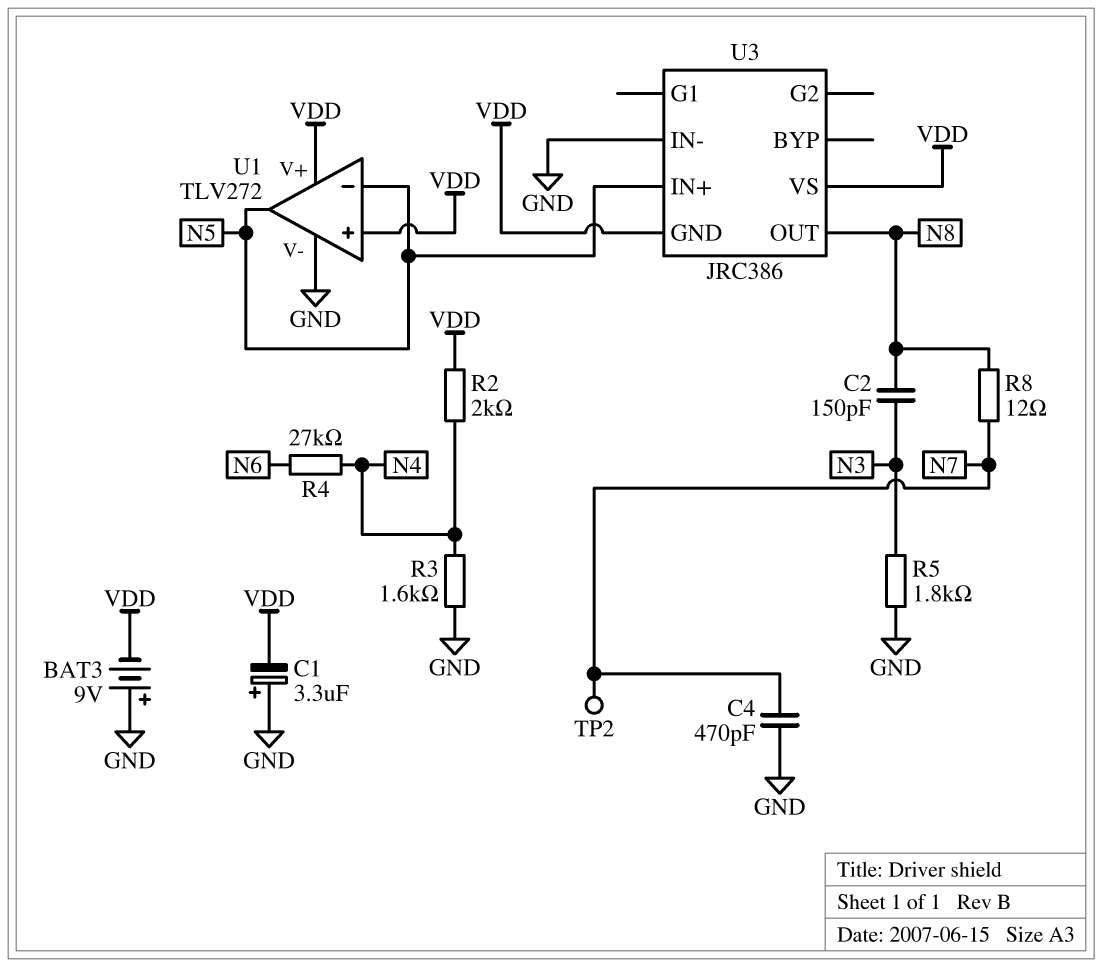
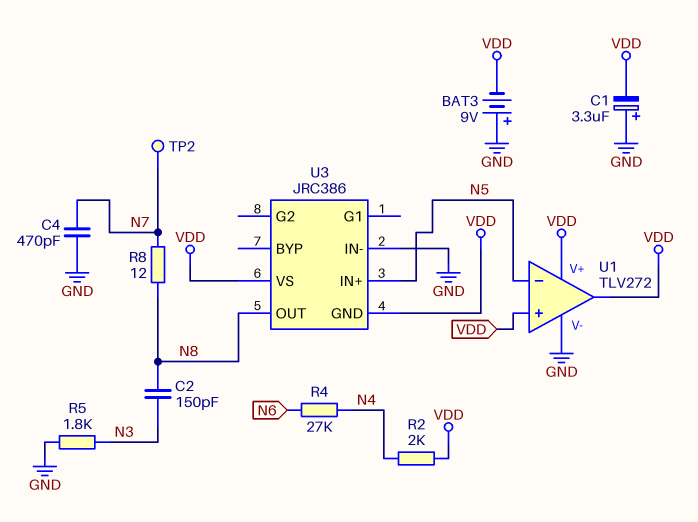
R3: 1.6k (GND, N4) -> none
U1 pin out: N5 -> VDD

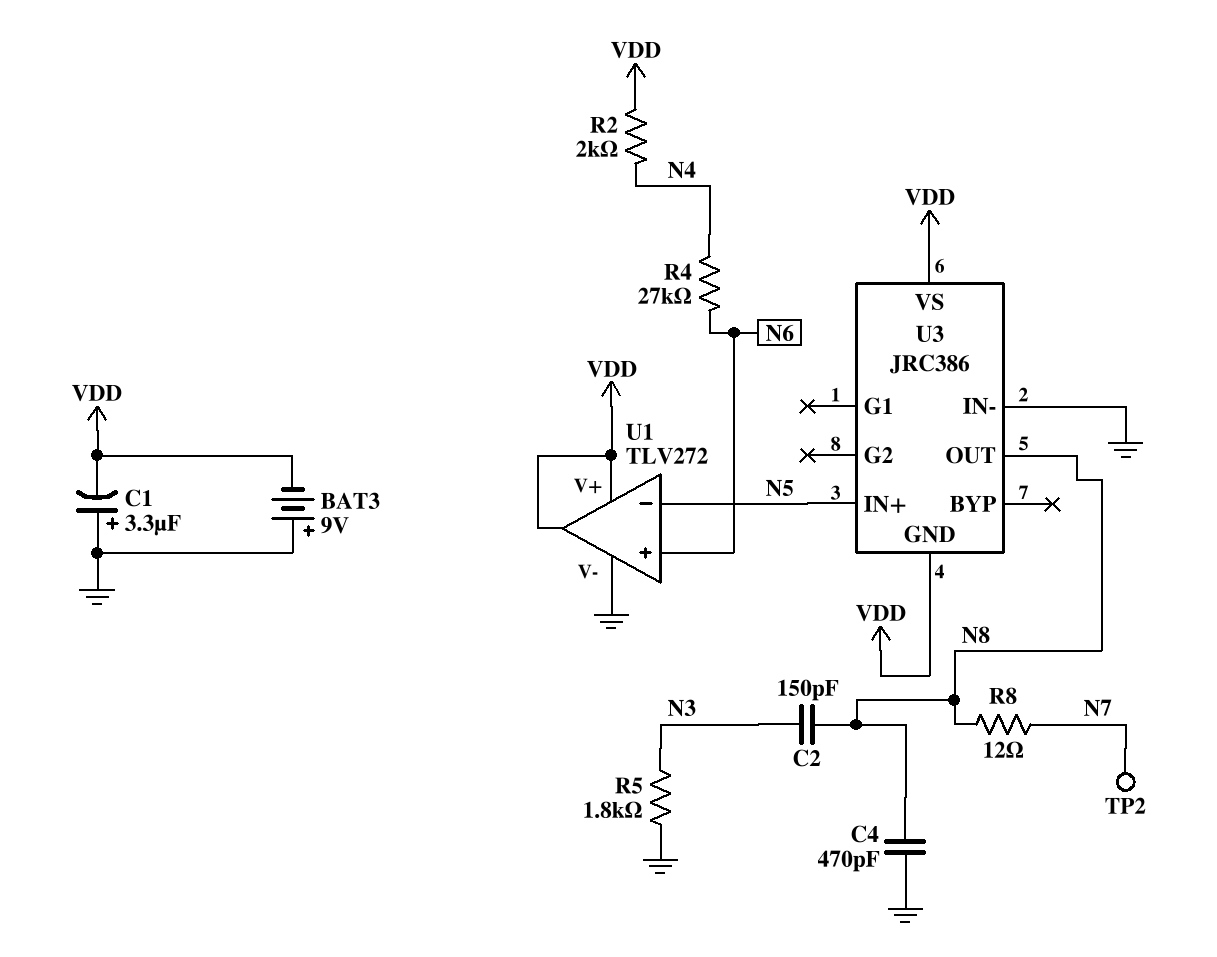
C4: 470pF (GND, N7) -> 470pF (GND, N8)
U1 pin in+: VDD -> N6

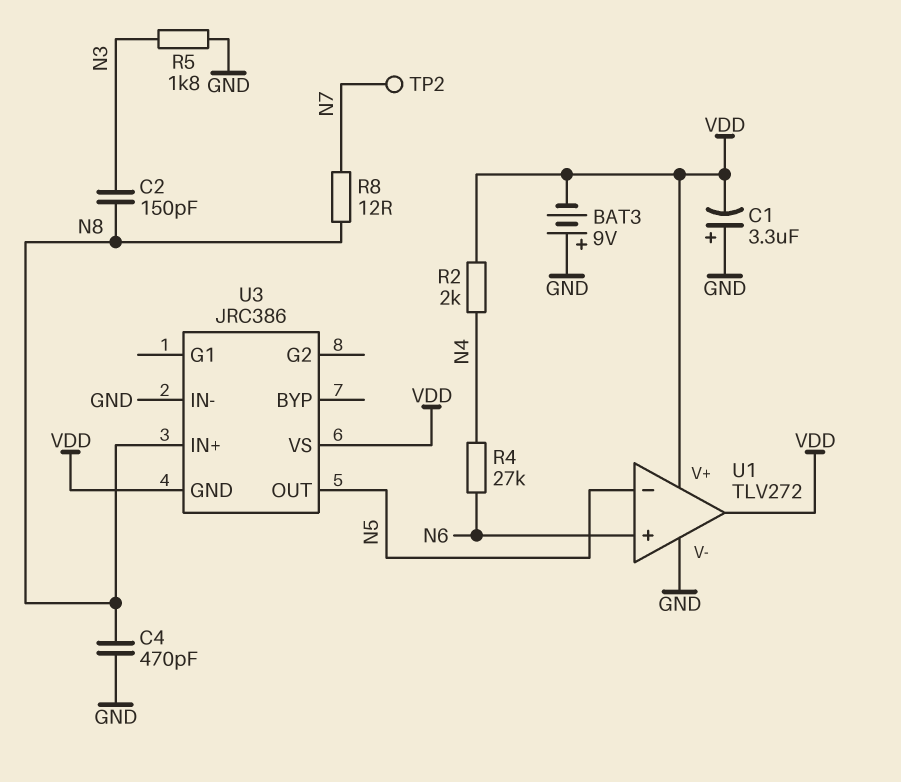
U3 pin IN+: N5 -> N8
U3 pin OUT: N8 -> N5

